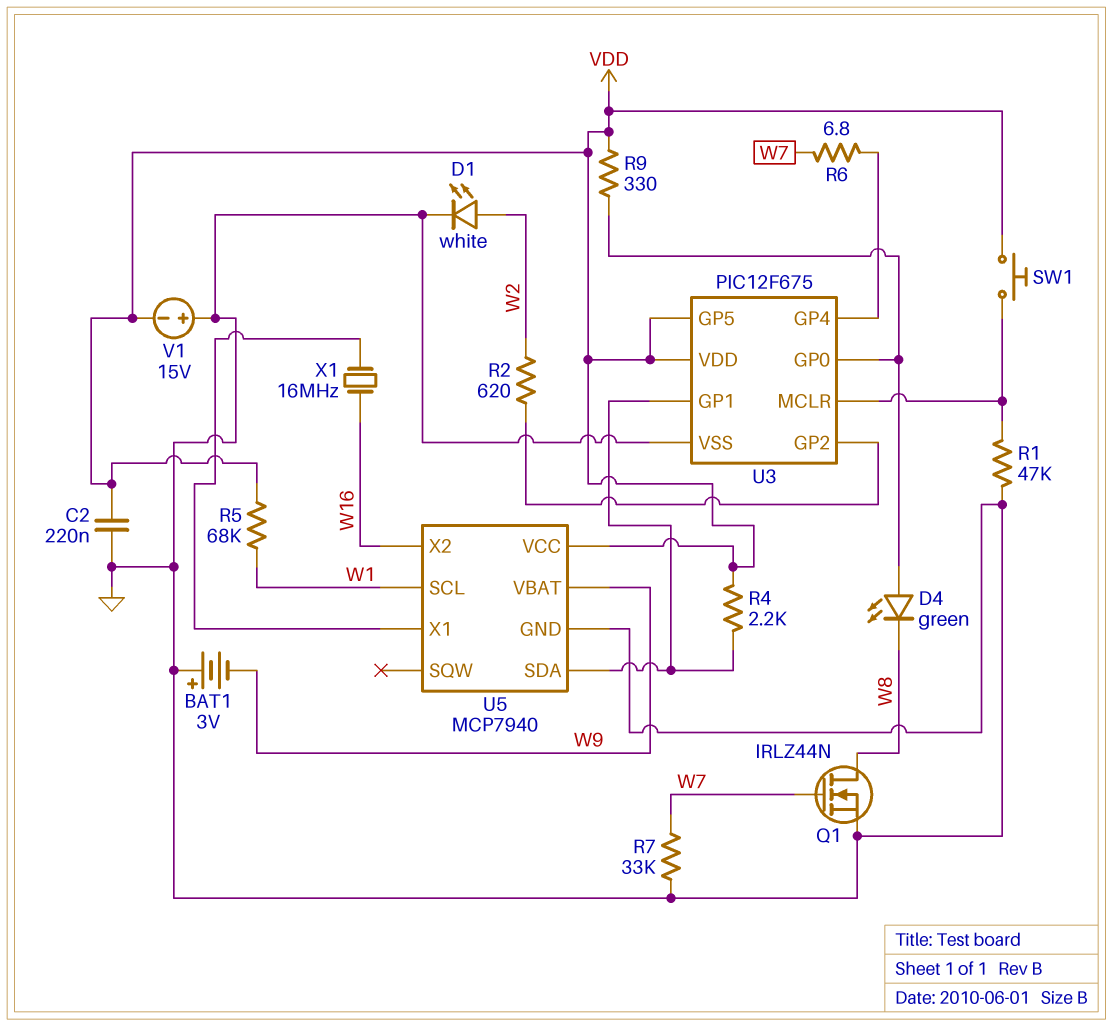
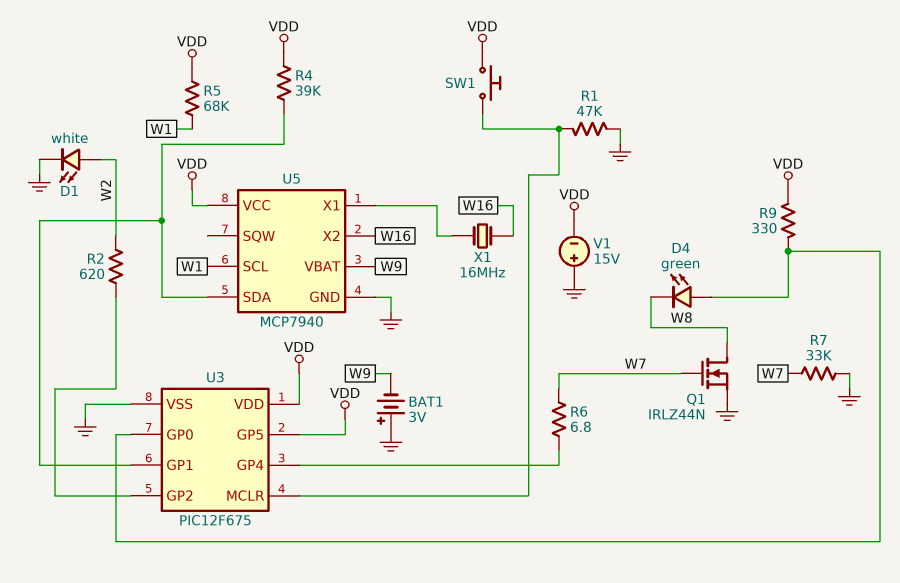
C2: 220nF (GND, VDD) -> none
R4: 2.2k (U3/GP1, VDD) -> 39k (U3/GP1, VDD)

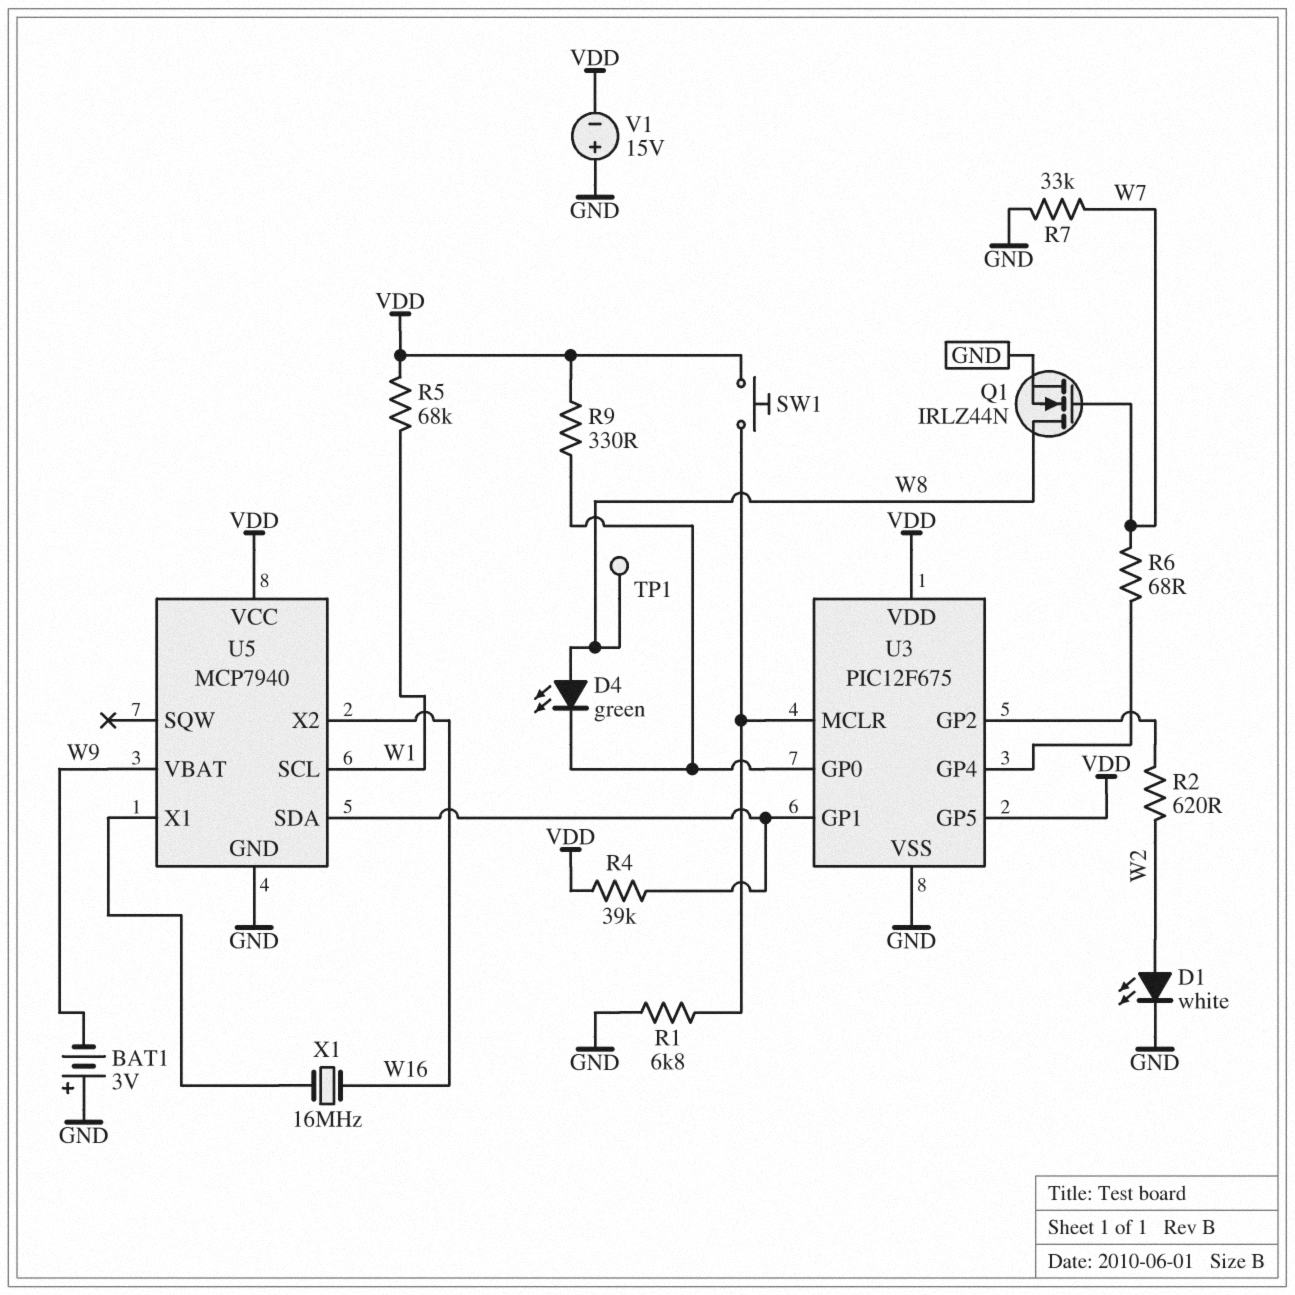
D4: LED green (A U3/GP0, K W8) -> LED green (A W8, K U3/GP0)
R1: 47k (GND, U3/MCLR) -> 6.8k (GND, U3/MCLR)
R6: 6.8 (U3/GP4, W7) -> 68 (U3/GP4, W7)
TP1: none -> test point (W8)

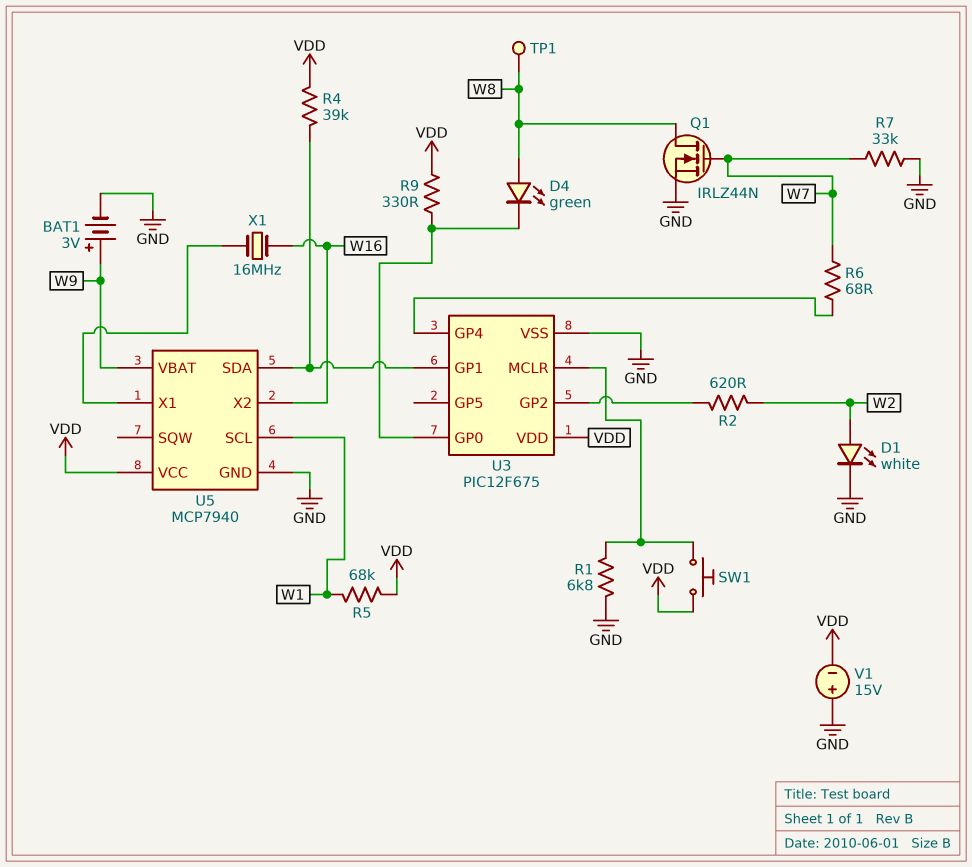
BAT1: 3V (plus GND, minus W9) -> 3V (plus W9, minus GND)
U3 pin GP5: VDD -> none

